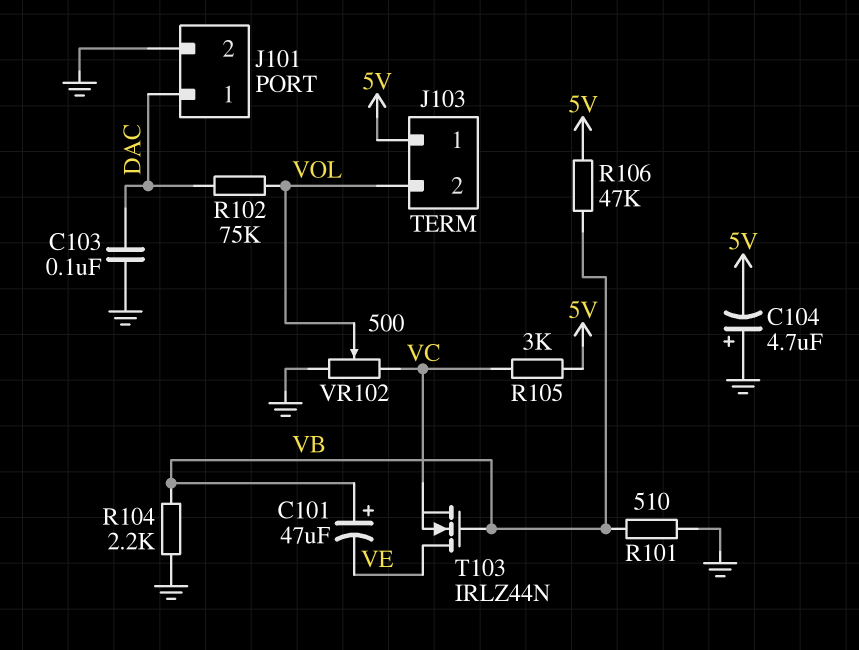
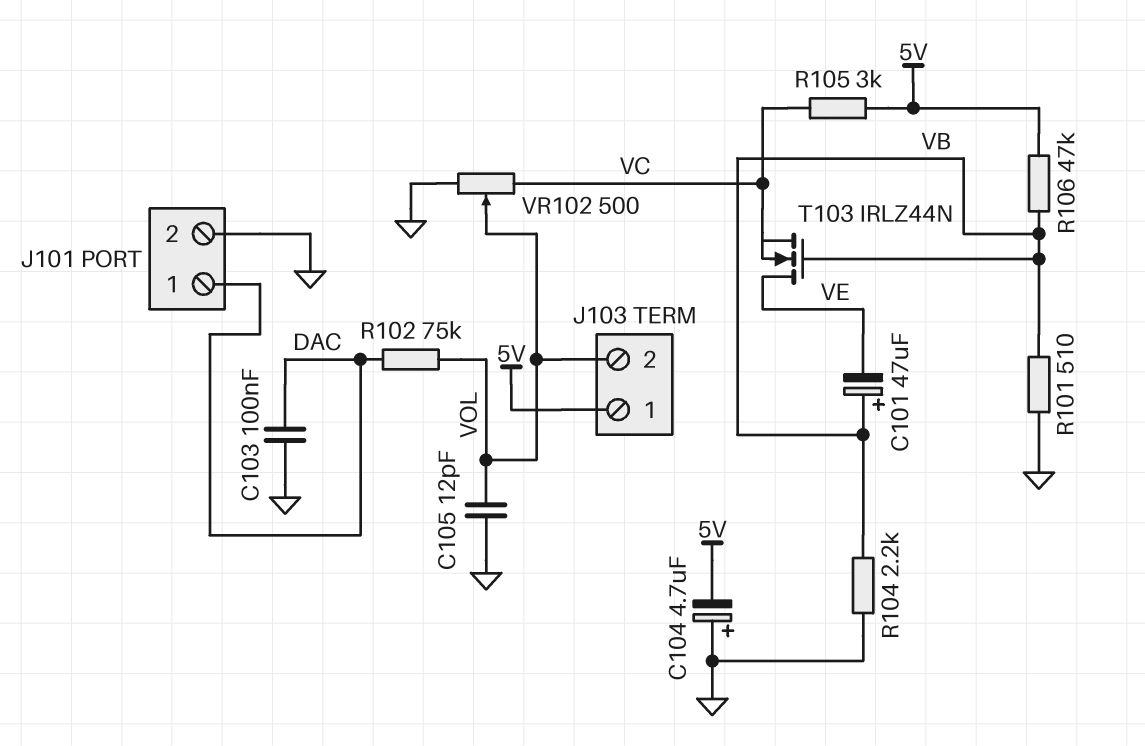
C105: none -> 12pF (GND, VOL)

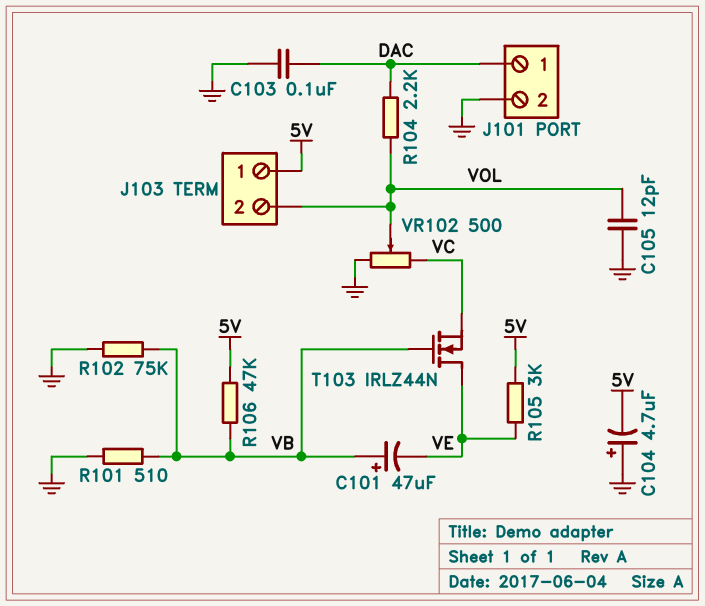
R102: 75k (DAC, VOL) -> 75k (GND, VB)
R104: 2.2k (GND, VB) -> 2.2k (DAC, VOL)
R105: 3k (5V, VC) -> 3k (5V, VE)

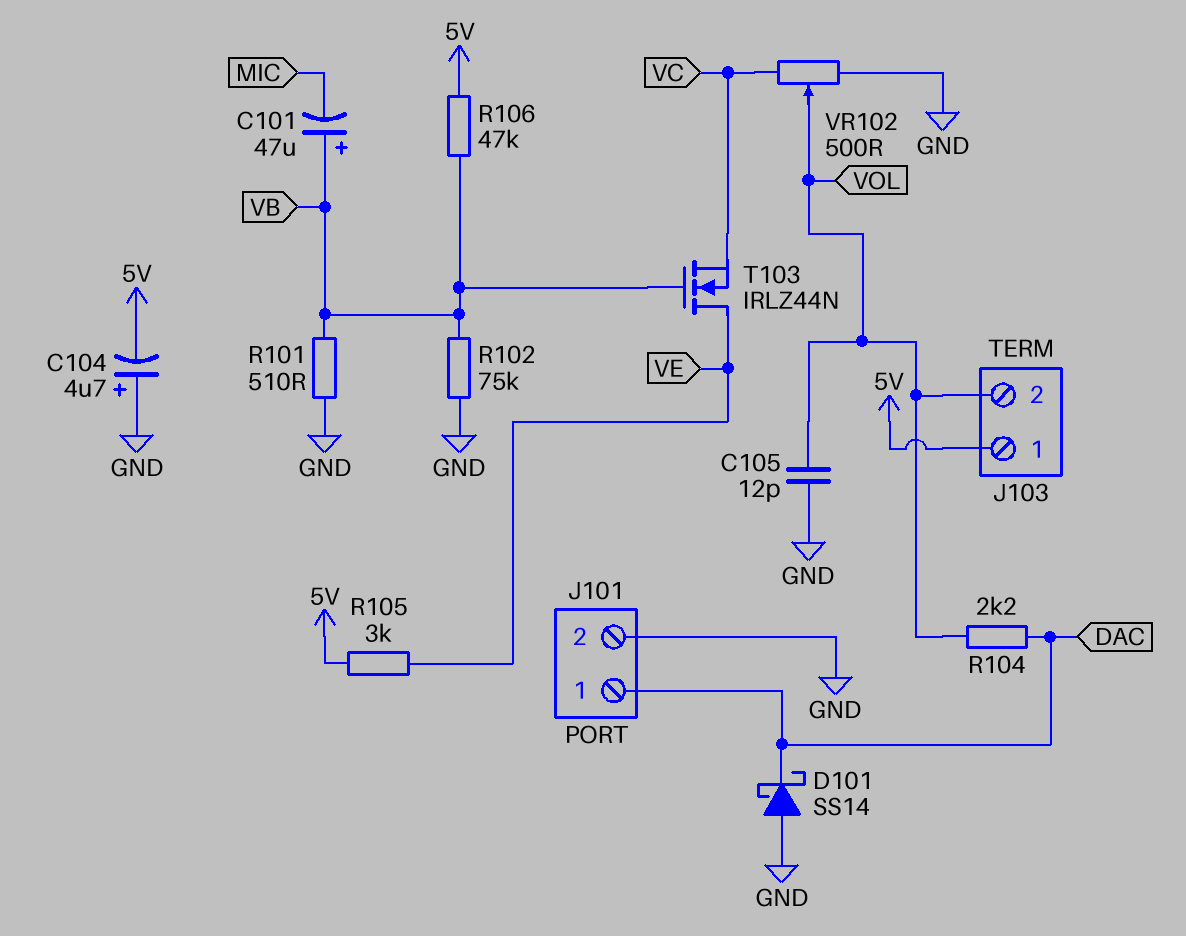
C101: 47uF (plus VB, minus VE) -> 47uF (plus VB, minus MIC)
C103: 100nF (DAC, GND) -> none
D101: none -> schottky SS14 (A GND, K DAC)

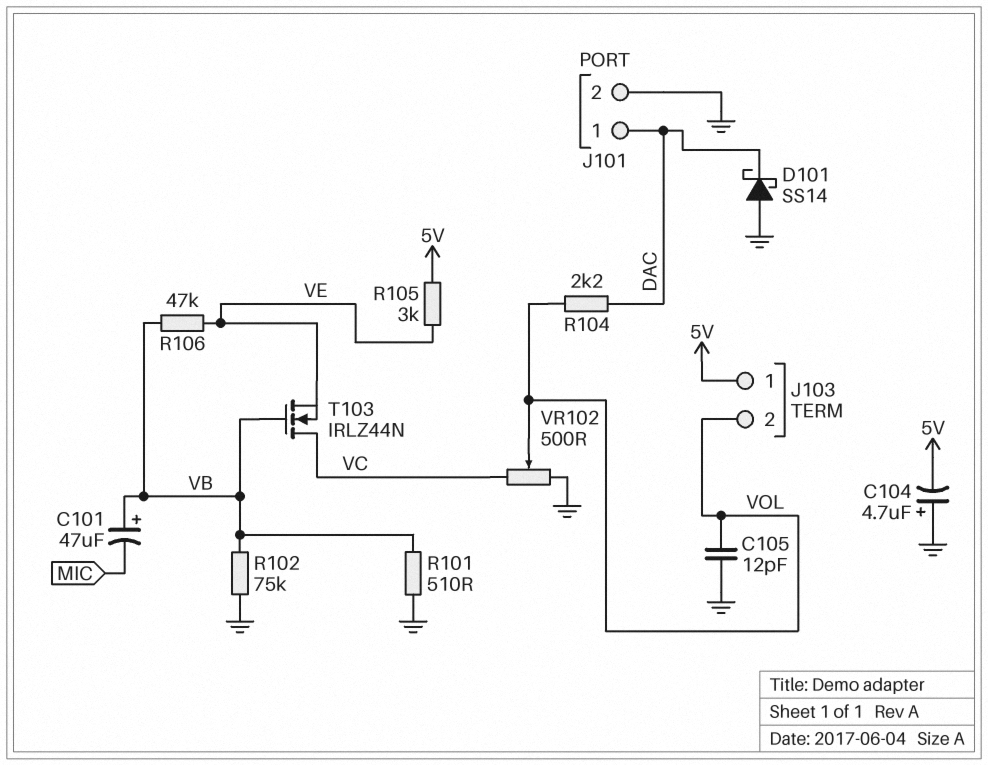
R106: 47k (5V, VB) -> 47k (VB, VE)
T103: NMOS IRLZ44N (G VB, D VE, S VC) -> NMOS IRLZ44N (G VB, D VC, S VE)

